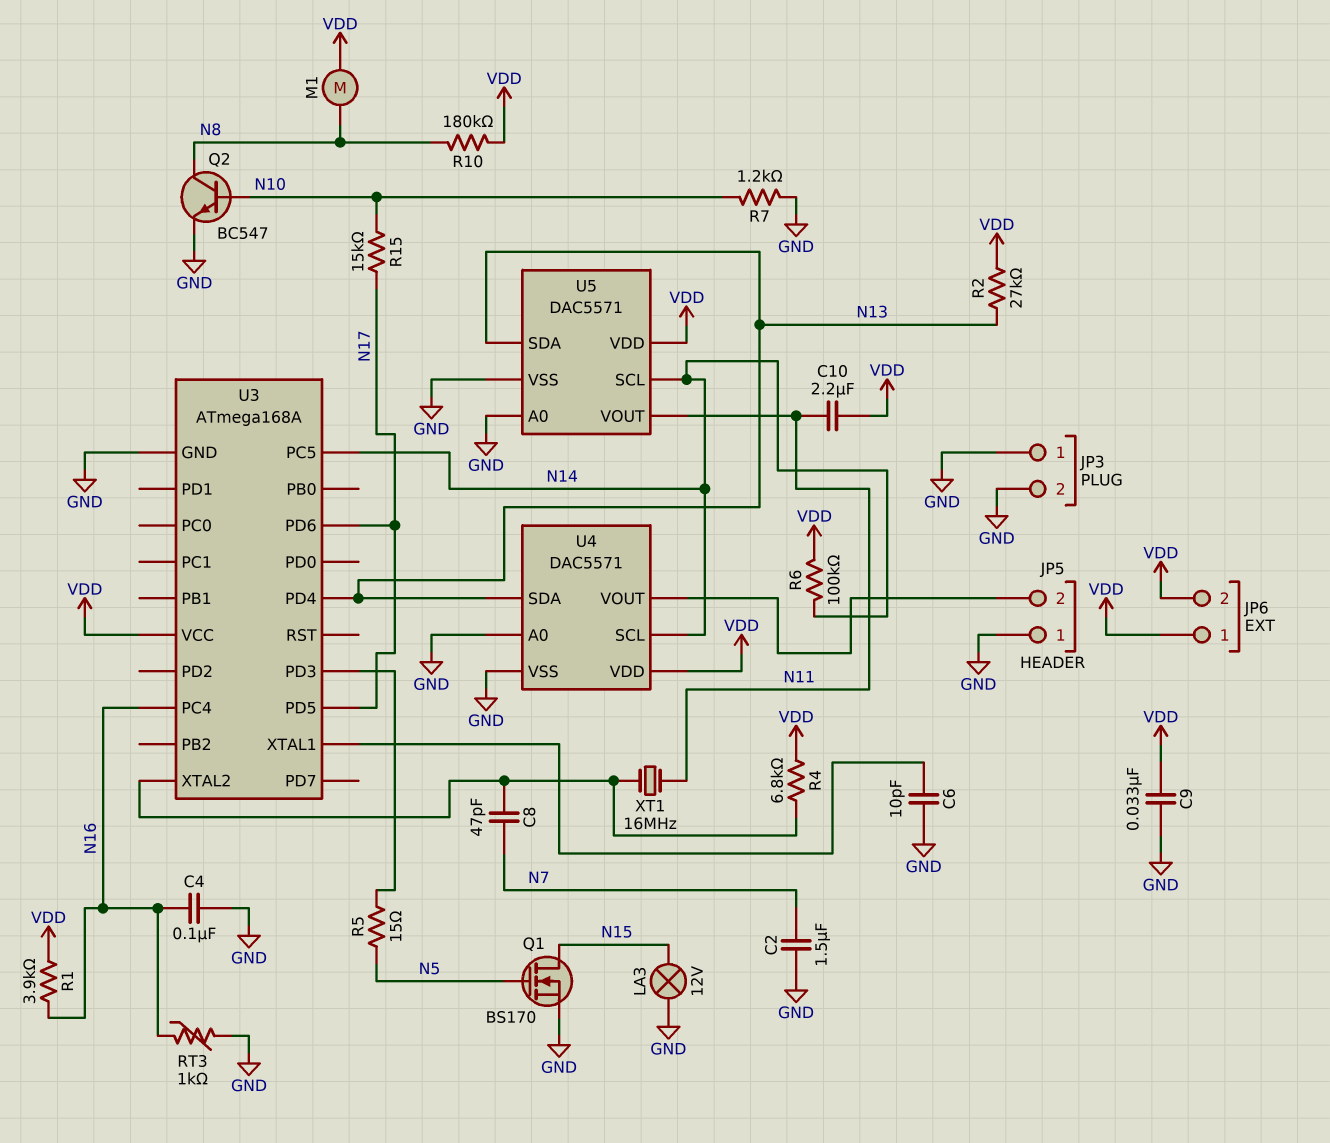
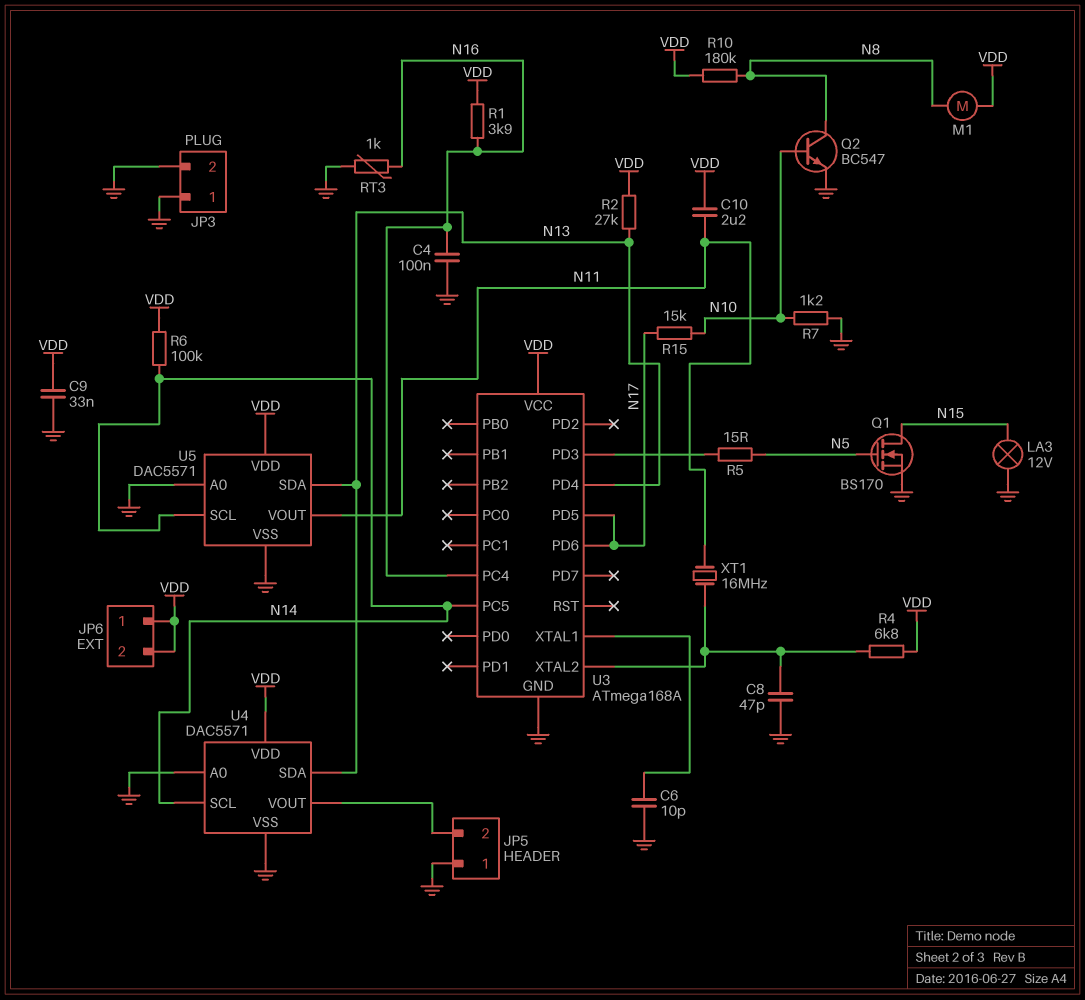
C2: 1.5uF (GND, N7) -> none
C8: 47pF (N7, U3/XTAL2) -> 47pF (GND, U3/XTAL2)

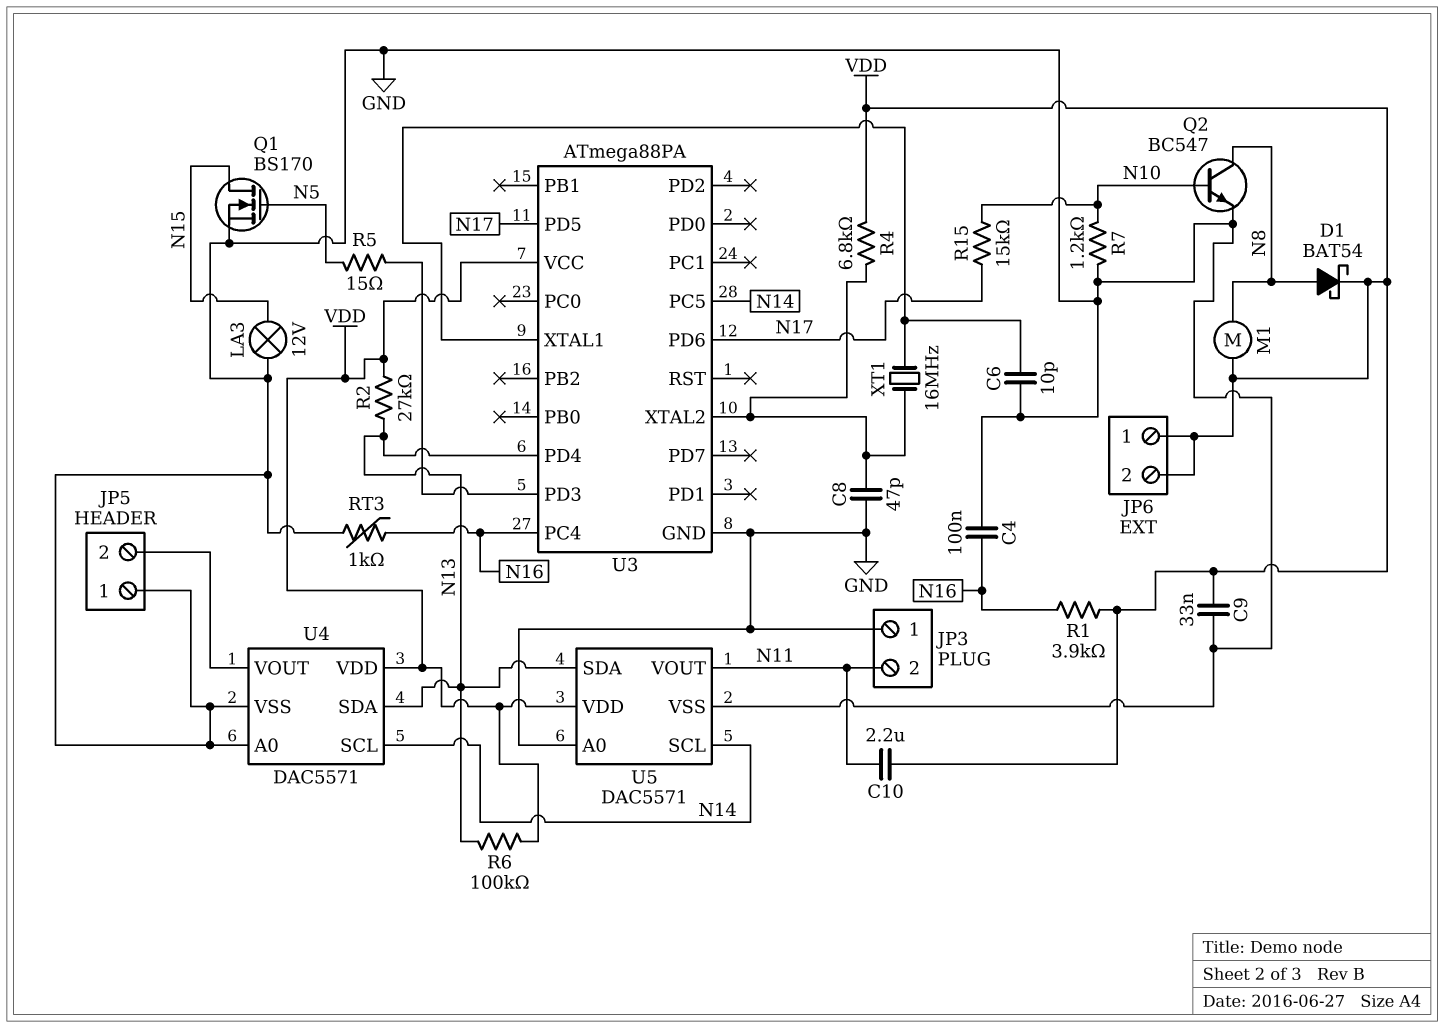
D1: none -> schottky BAT54 (A N8, K VDD)
JP3 pin 2: GND -> N11
R6: 100k (N14, VDD) -> 100k (N13, VDD)
R10: 180k (N8, VDD) -> none
U3: ATmega168A -> ATmega88PA
XT1: 16MHz (N11, U3/XTAL2) -> 16MHz (U3/XTAL1, U3/XTAL2)

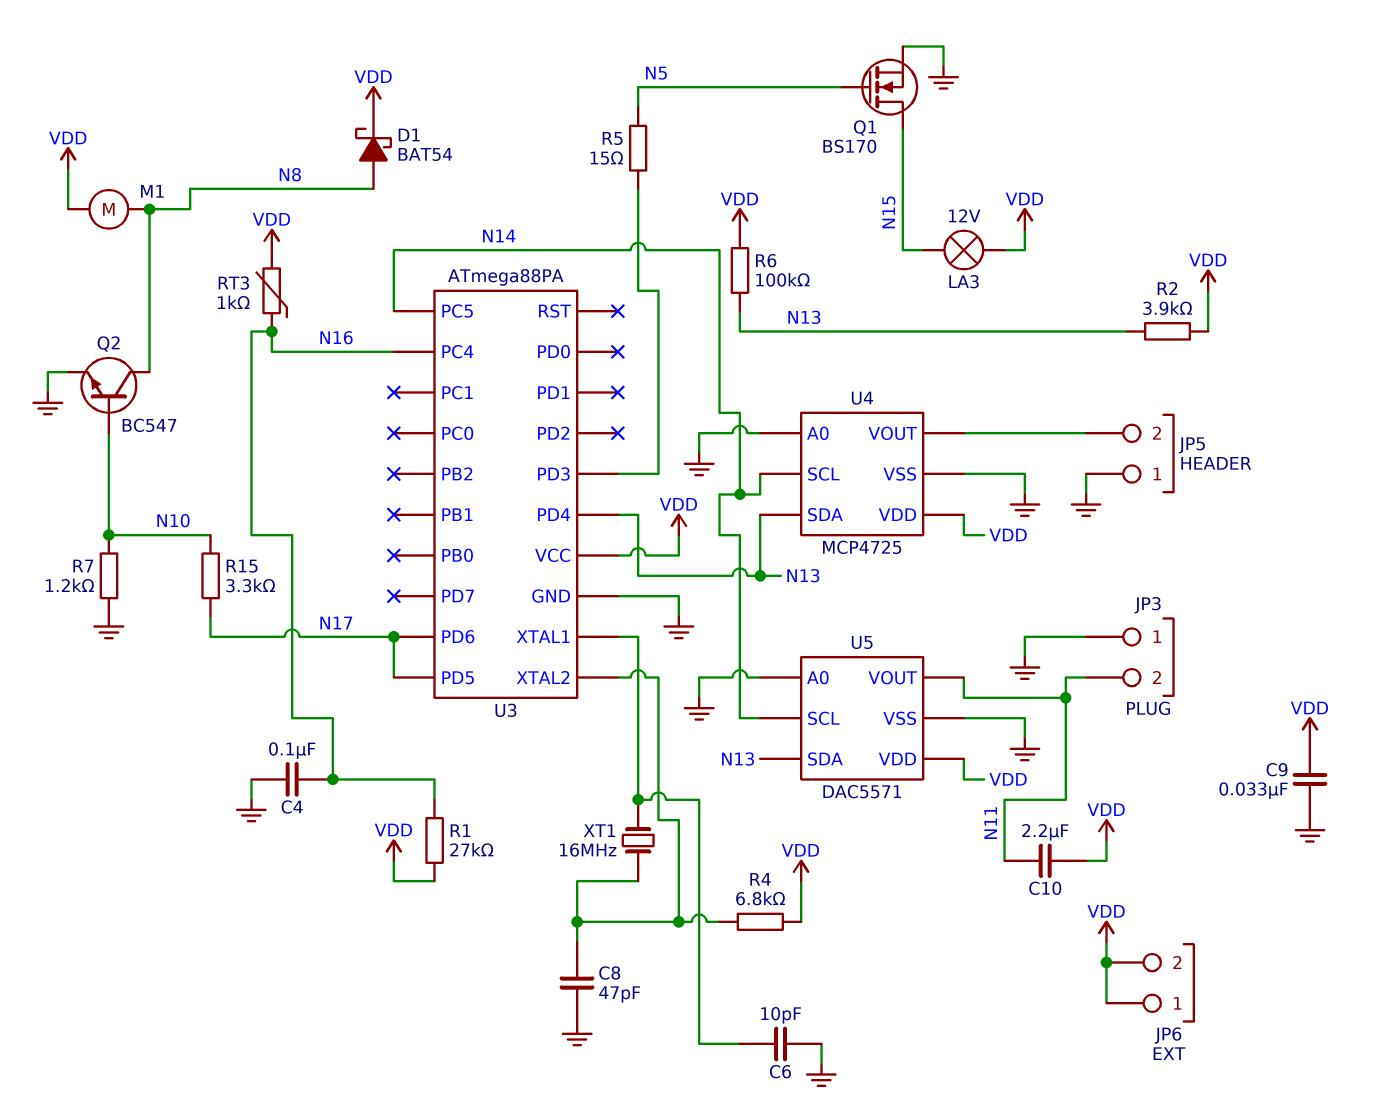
LA3: lamp 12V (GND, N15) -> lamp 12V (N15, VDD)
R1: 3.9k (N16, VDD) -> 27k (N16, VDD)
R2: 27k (N13, VDD) -> 3.9k (N13, VDD)
R15: 15k (N10, N17) -> 3.3k (N10, N17)
RT3: 1k (GND, N16) -> 1k (N16, VDD)
U4: DAC5571 -> MCP4725

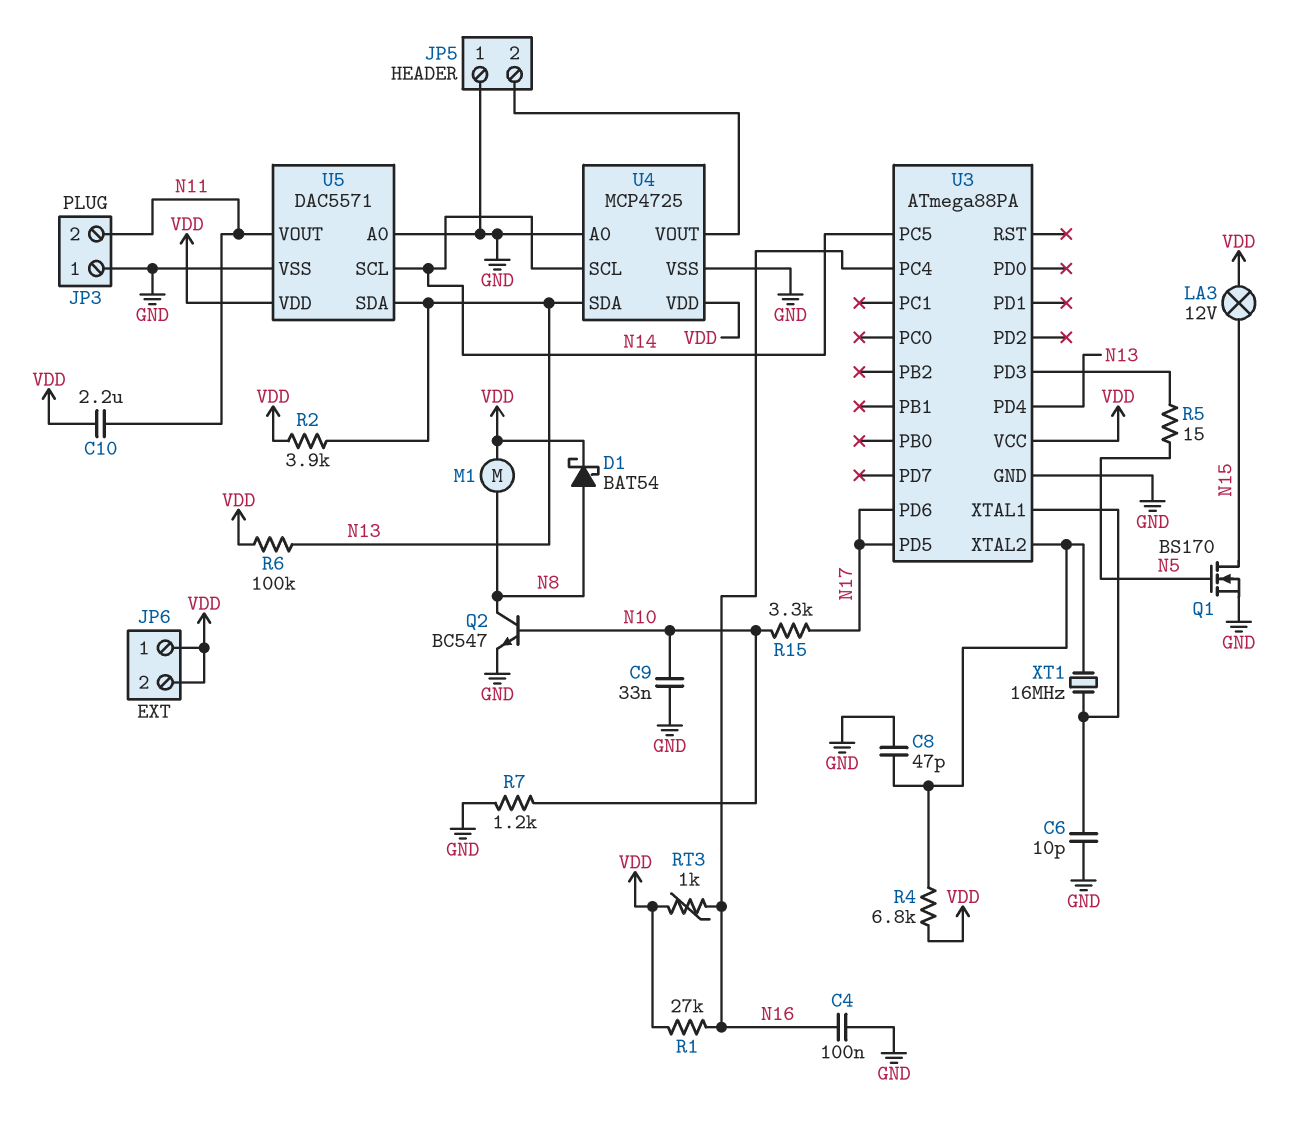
C9: 33nF (GND, VDD) -> 33nF (GND, N10)

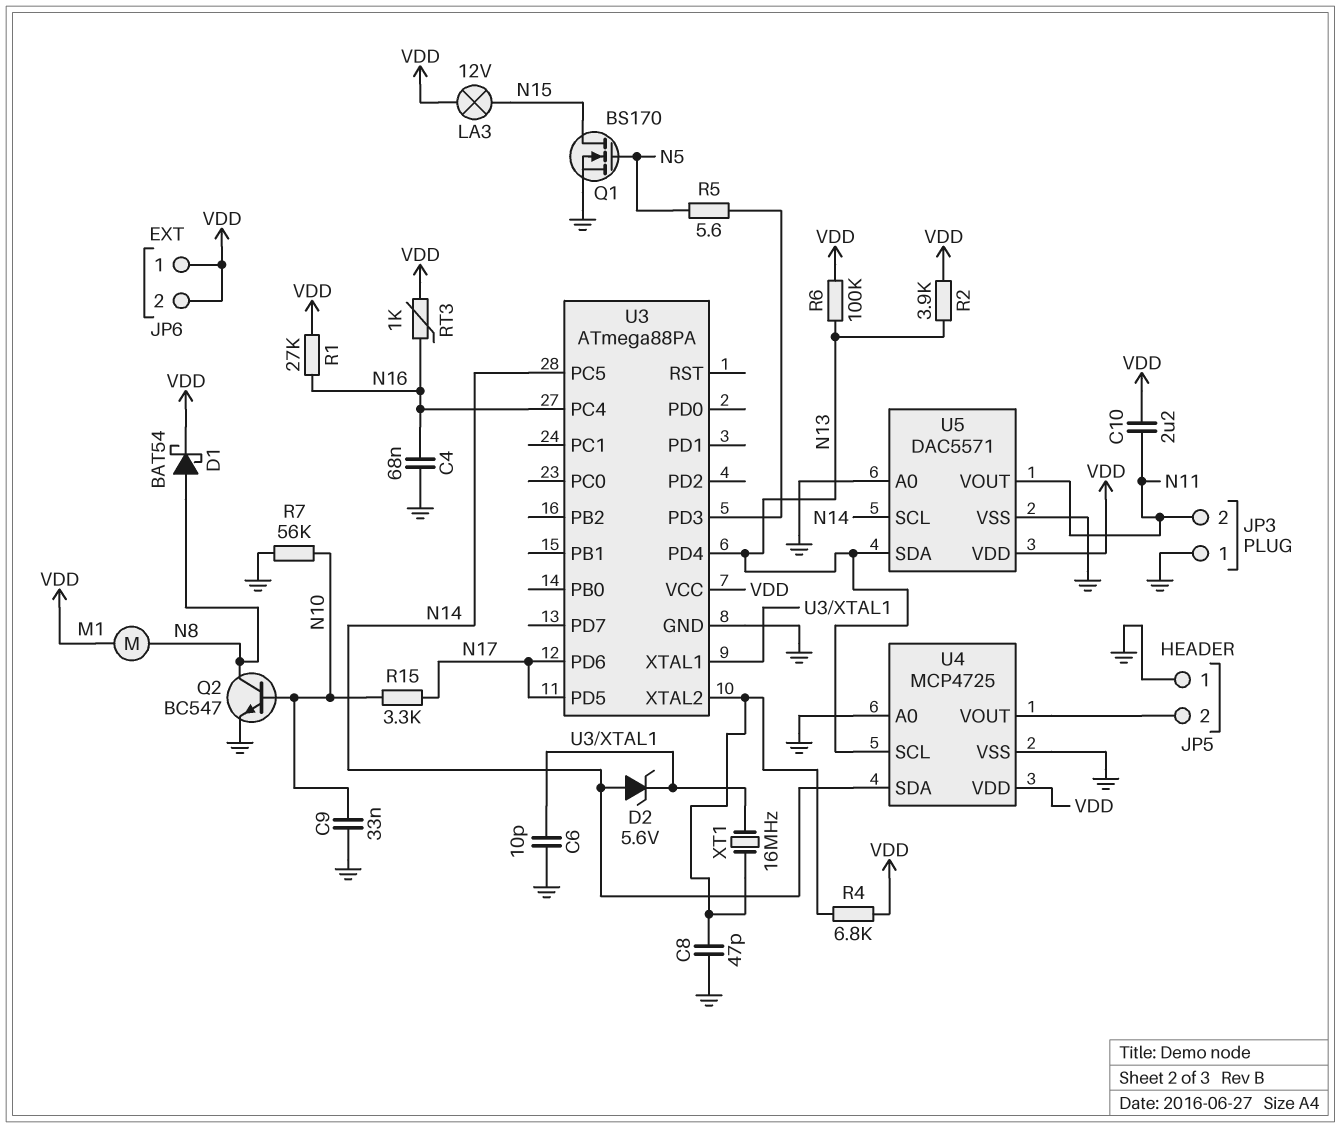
C4: 100nF (GND, N16) -> 68nF (GND, N16)
D2: none -> zener 5.6V (A N14, K U3/XTAL1)
R5: 15 (N5, U3/PD3) -> 5.6 (N5, U3/PD3)
R7: 1.2k (GND, N10) -> 56k (GND, N10)
U4 pin SCL: N14 -> N13
U4 pin SDA: N13 -> N14

